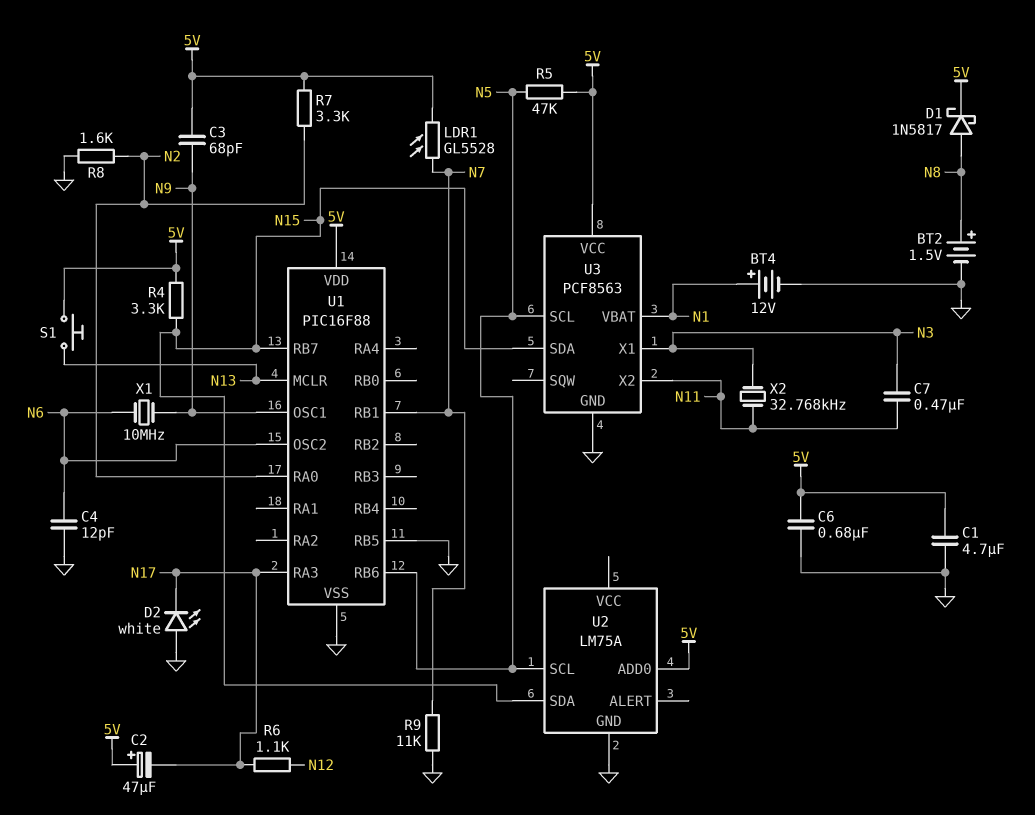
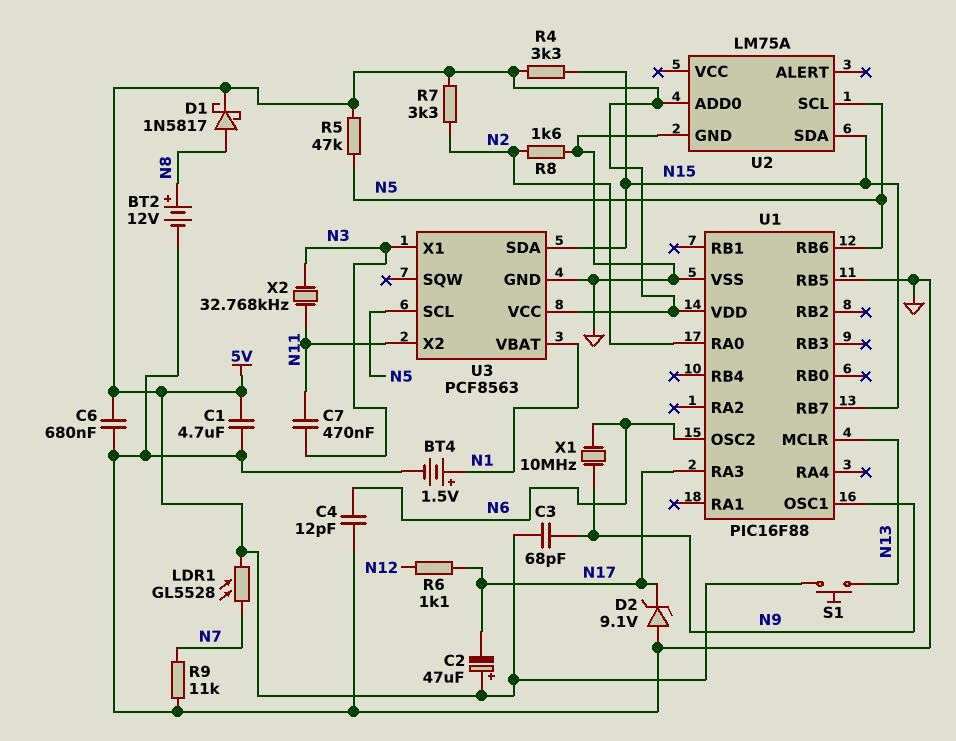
BT2: 1.5V (plus N8, minus GND) -> 12V (plus N8, minus GND)
BT4: 12V (plus N1, minus GND) -> 1.5V (plus N1, minus GND)
D2: LED white (A GND, K N17) -> zener 9.1V (A GND, K N17)
U1 pin RB1: N7 -> none

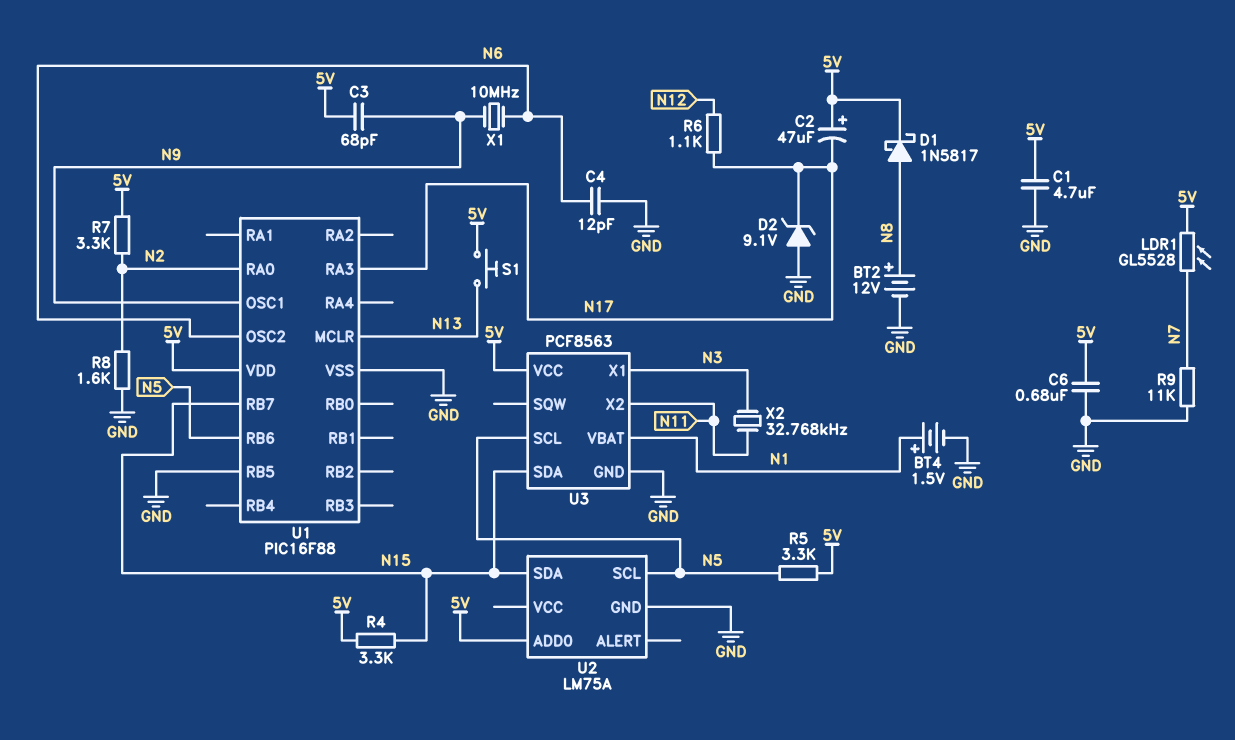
C7: 470nF (N3, N11) -> none
R5: 47k (5V, N5) -> 3.3k (5V, N5)

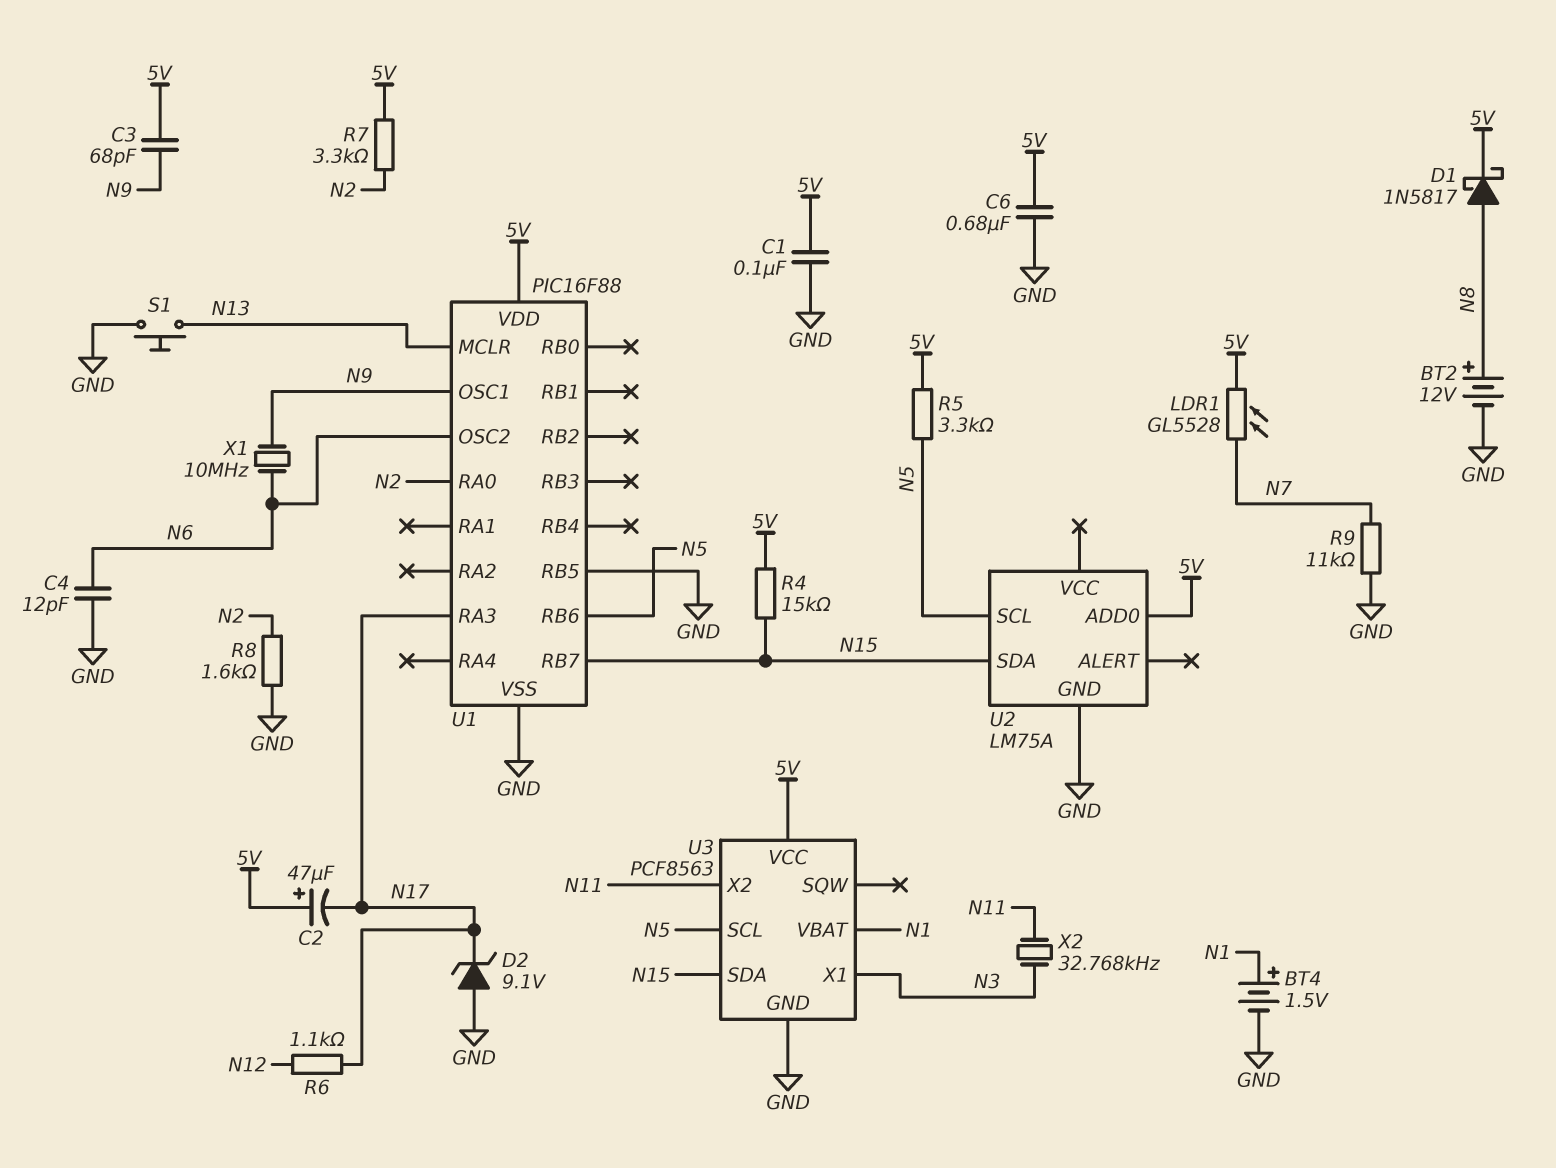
C1: 4.7uF (5V, GND) -> 100nF (5V, GND)
R4: 3.3k (5V, N15) -> 15k (5V, N15)
S1: button (5V, N13) -> button (GND, N13)

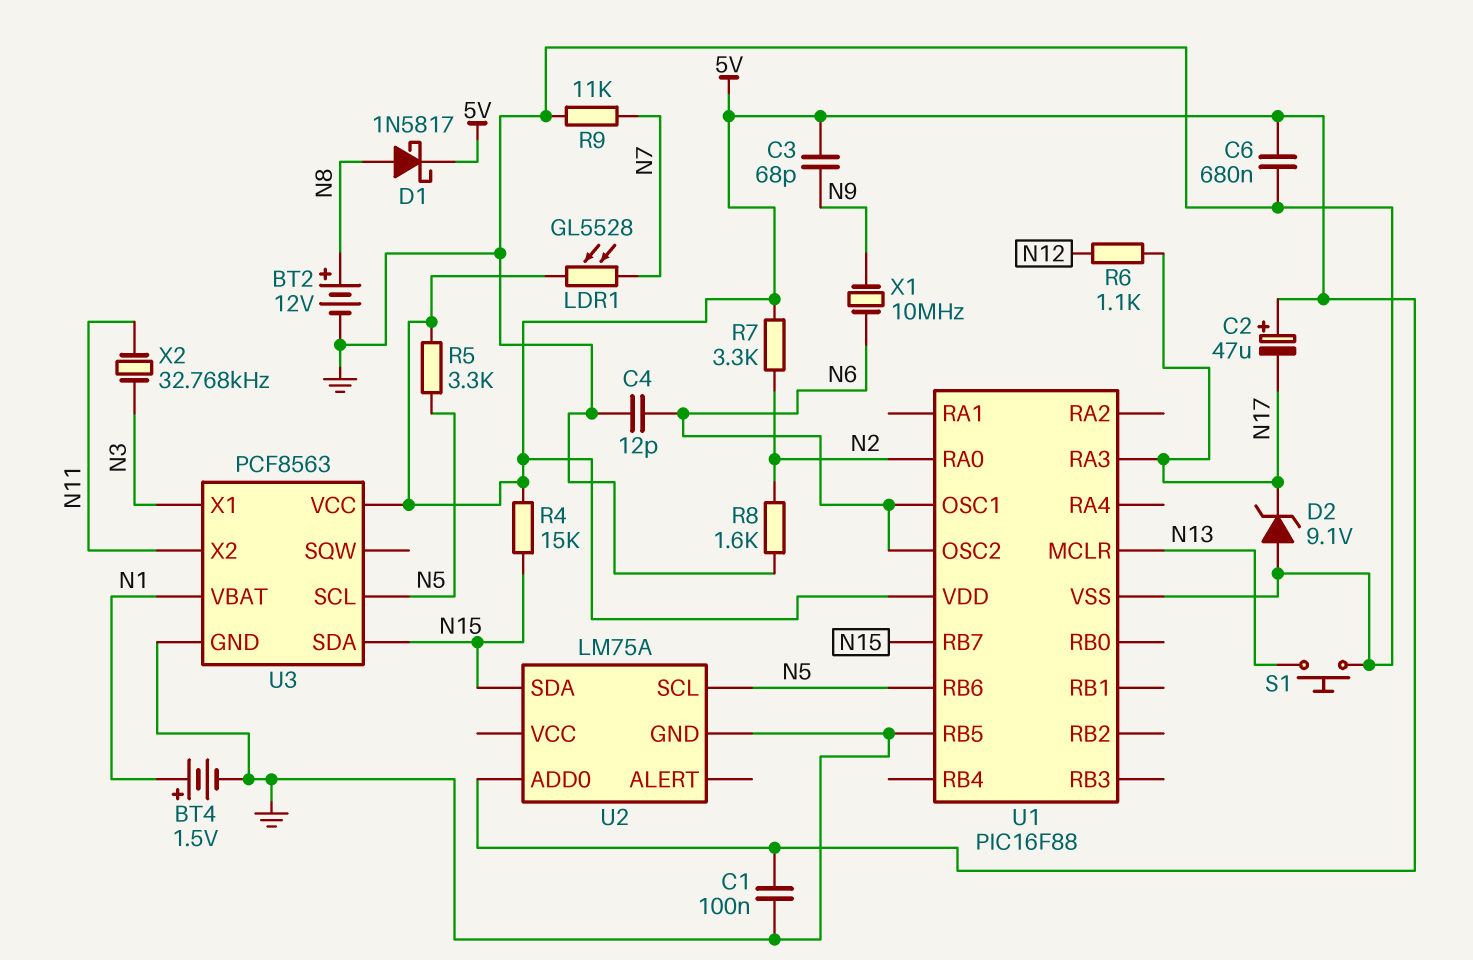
U1 pin OSC1: N9 -> N6

